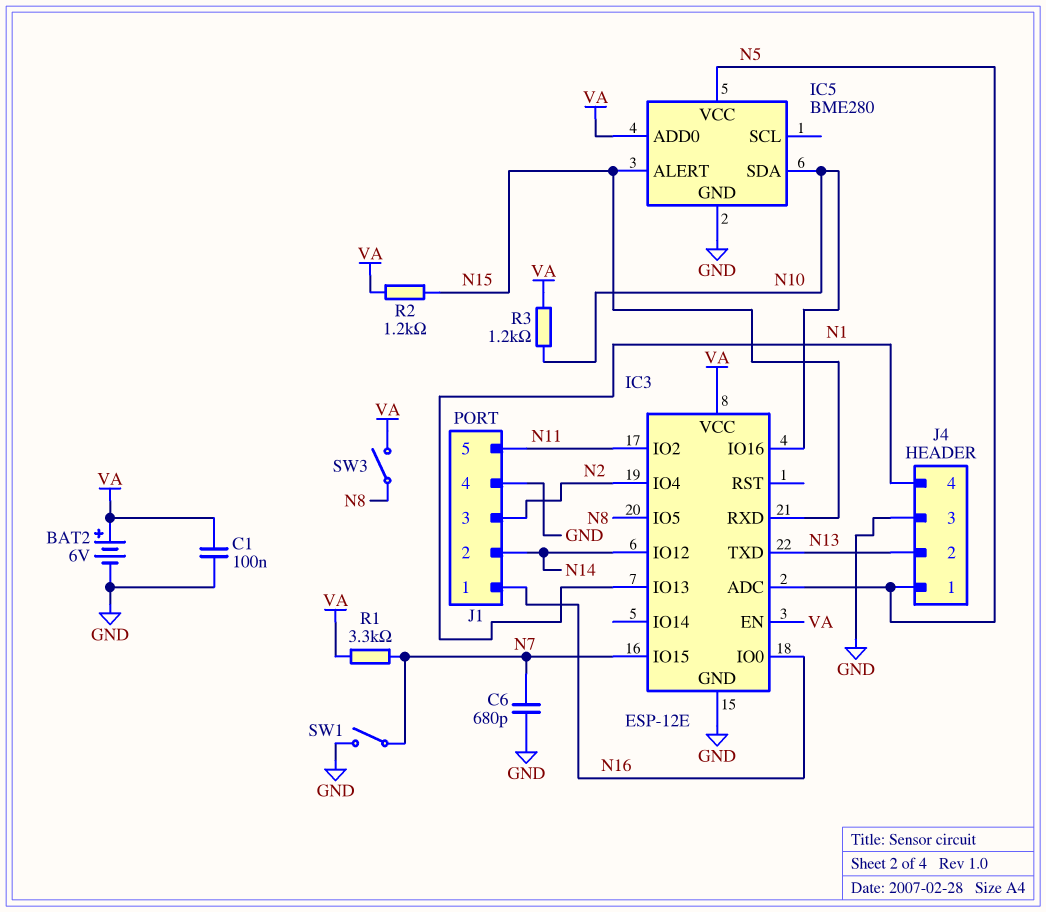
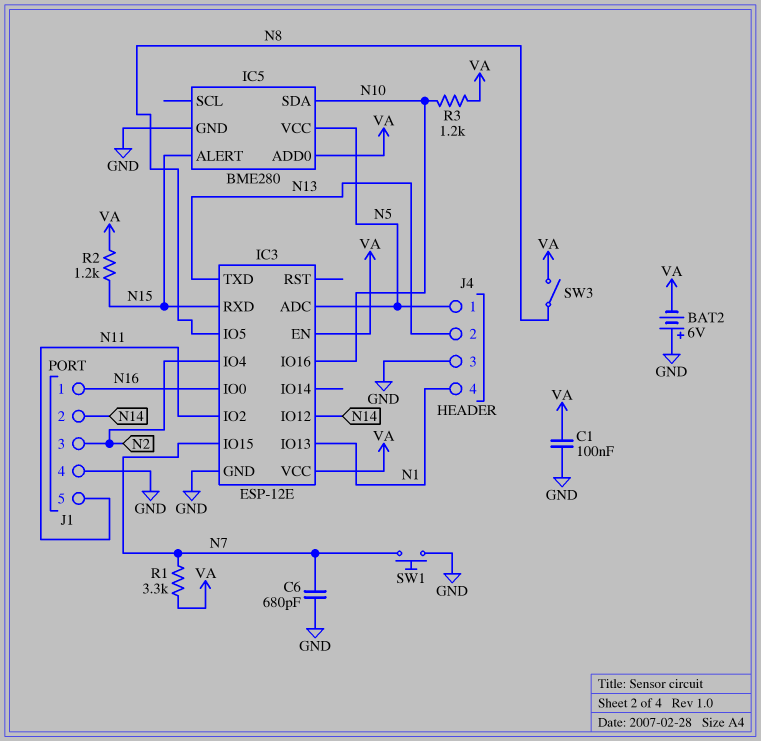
BAT2: 6V (plus VA, minus GND) -> 6V (plus GND, minus VA)
SW1: switch (GND, N7) -> button (GND, N7)

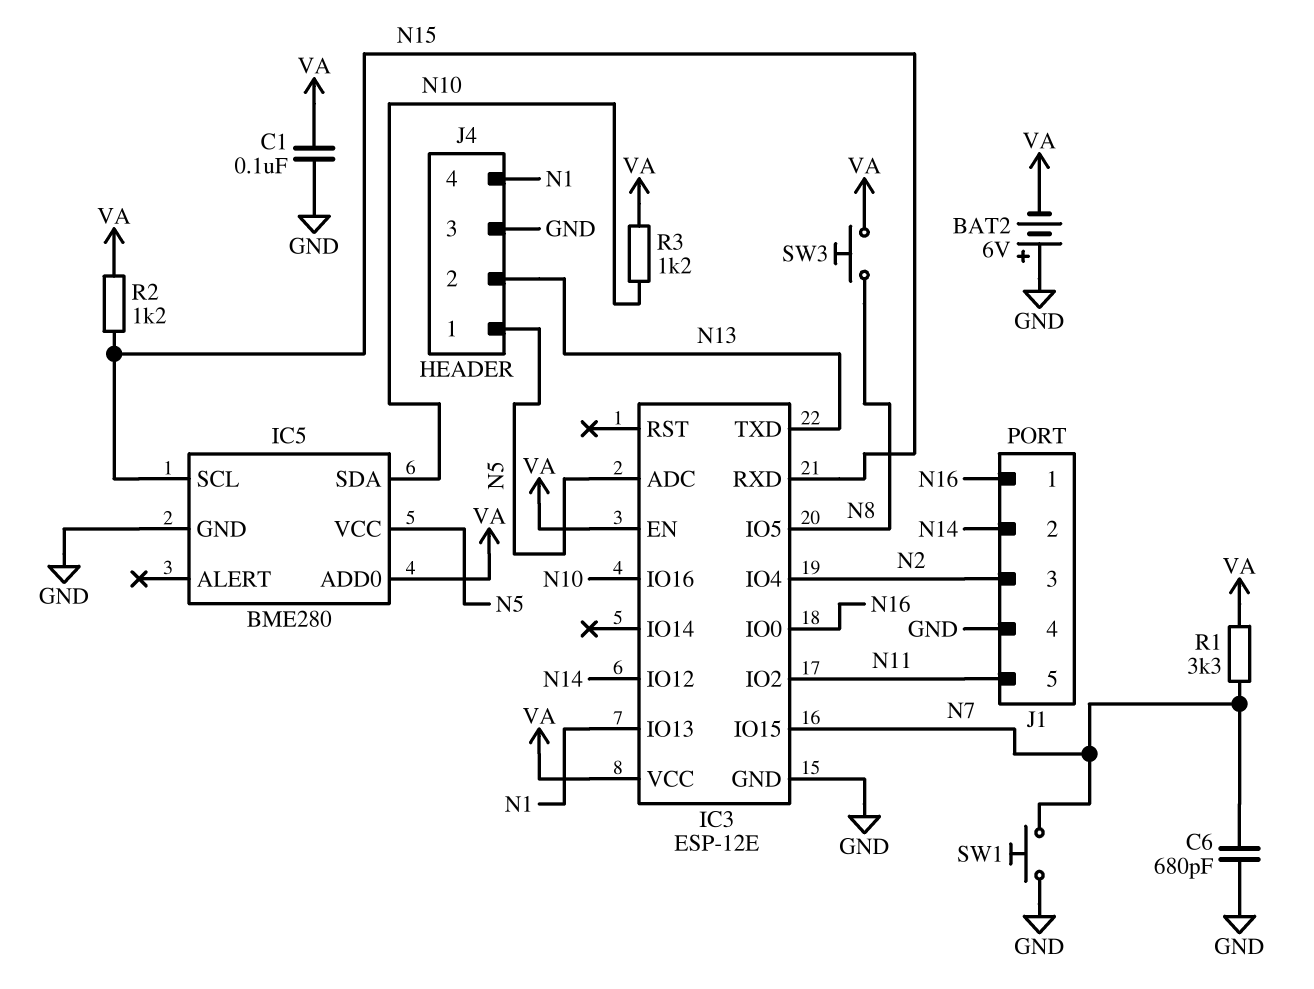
IC5 pin ALERT: N15 -> none
IC5 pin SCL: none -> N15
SW3: switch (N8, VA) -> button (N8, VA)

